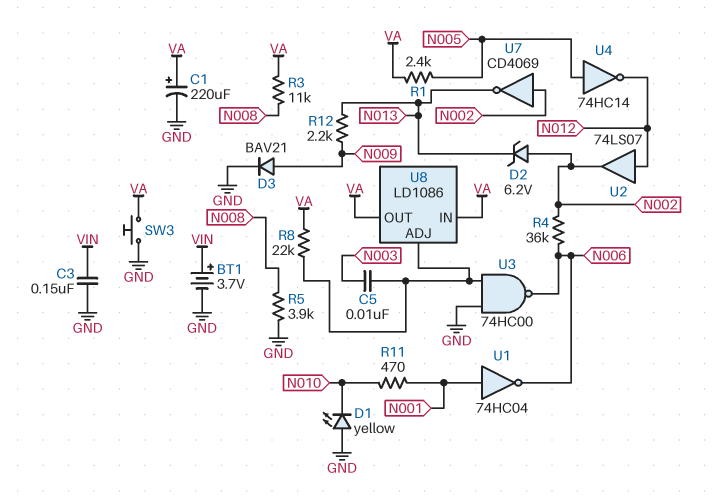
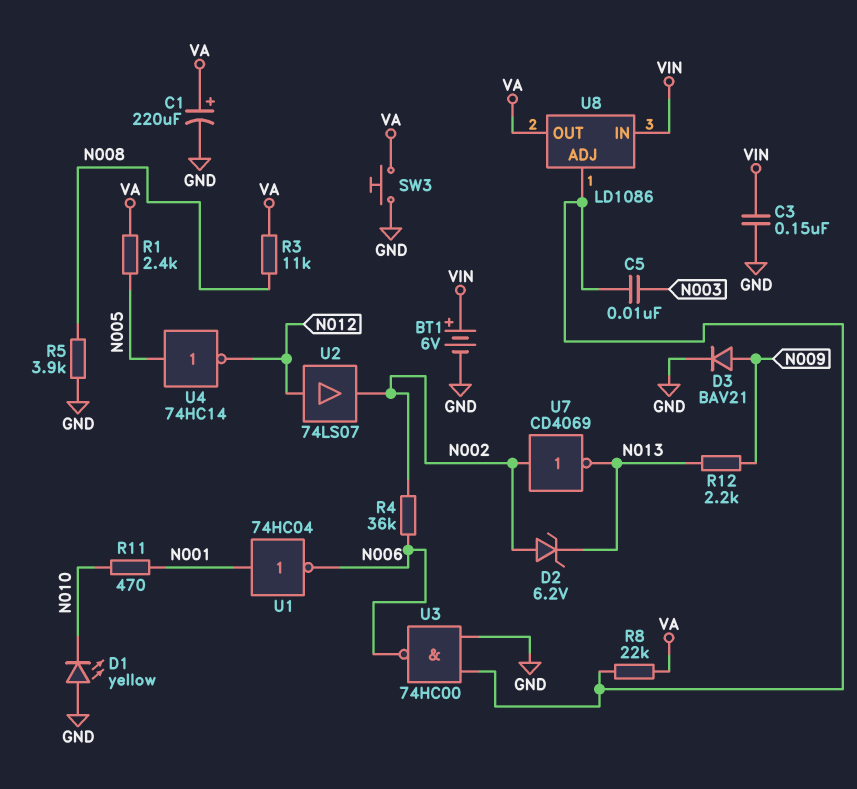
BT1: 3.7V (plus VIN, minus GND) -> 6V (plus VIN, minus GND)
U8 pin IN: VA -> VIN

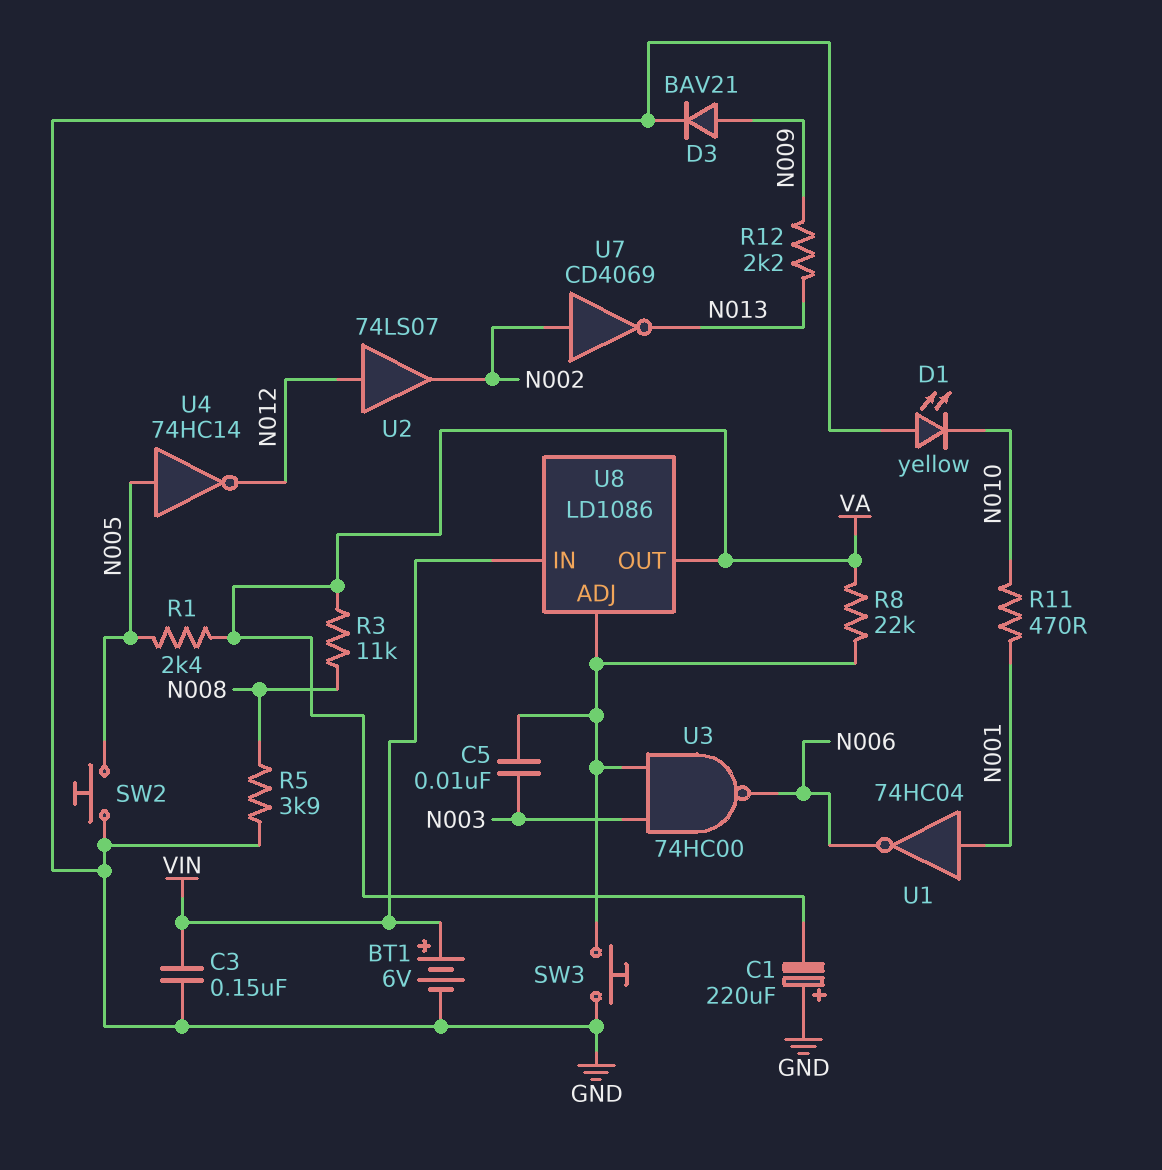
C1: 220uF (plus VA, minus GND) -> 220uF (plus GND, minus VA)
D2: zener 6.2V (A N002, K N013) -> none
R4: 36k (N002, N006) -> none
SW2: none -> button (GND, N005)
SW3: button (GND, VA) -> button (GND, U8/ADJ)
U3: NAND 74HC00 (in GND, in U8/ADJ, out N006) -> NAND 74HC00 (in N003, in U8/ADJ, out N006)

